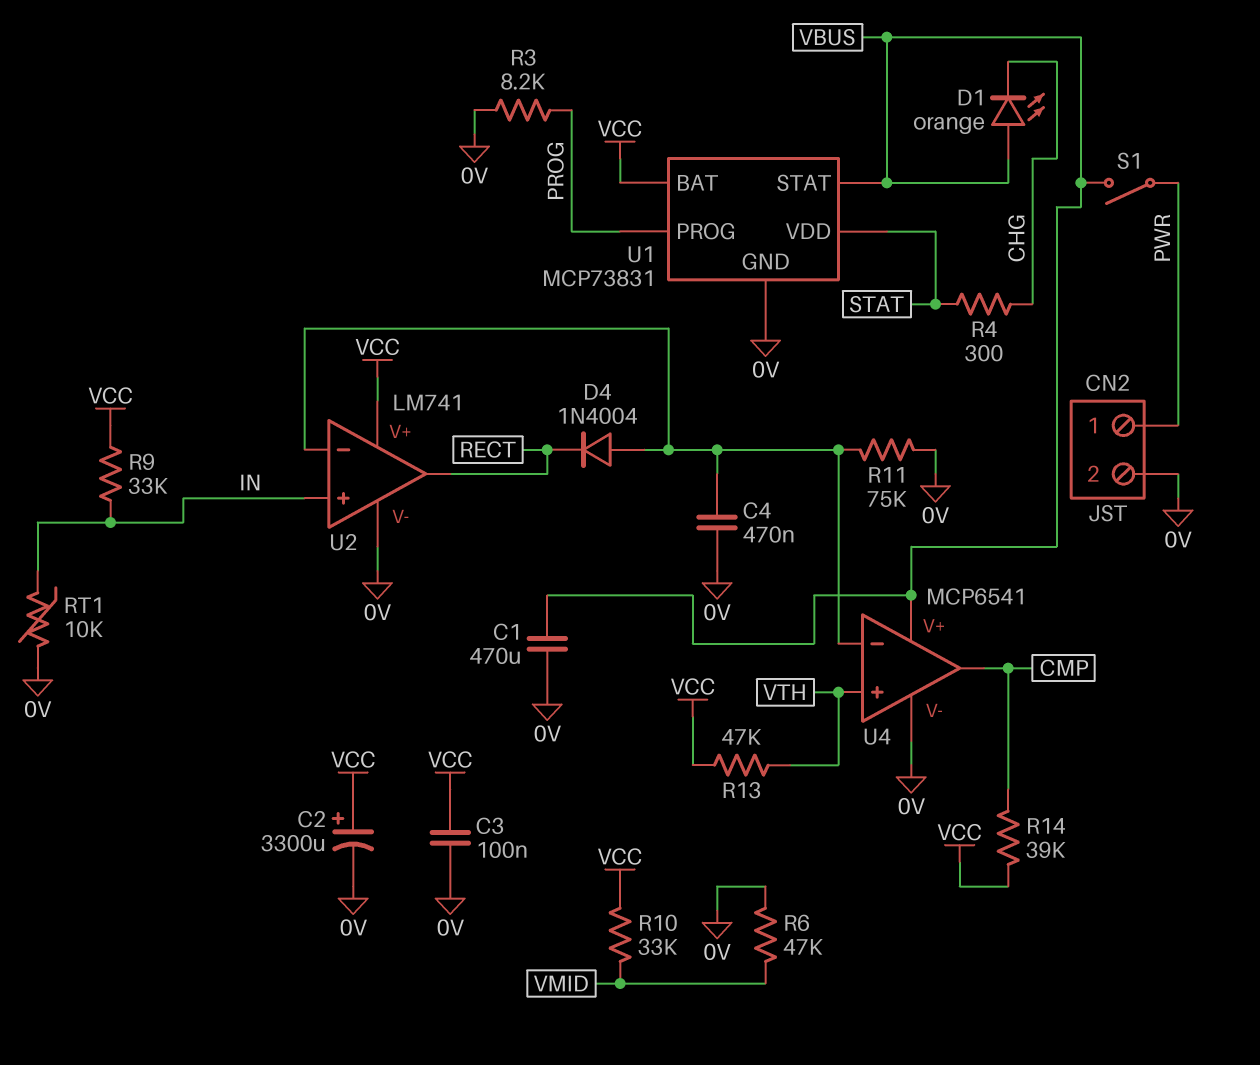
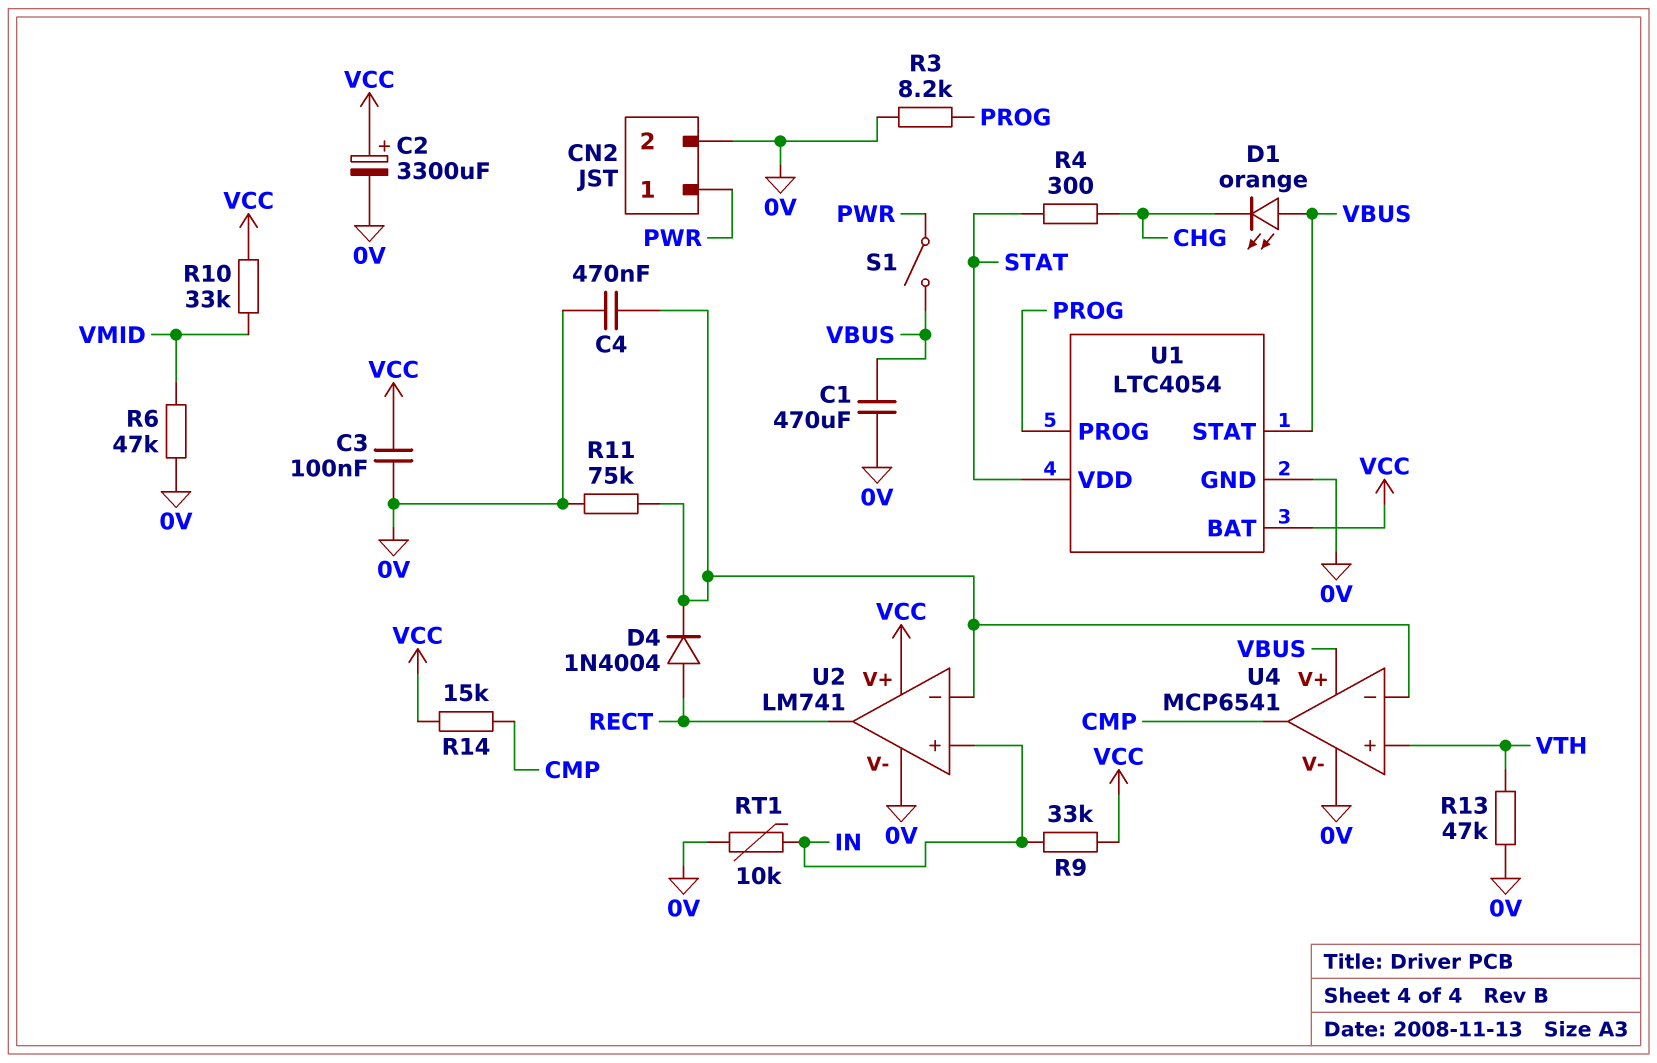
D4: diode 1N4004 (A U2/in-, K RECT) -> diode 1N4004 (A RECT, K U2/in-)
R13: 47k (VCC, VTH) -> 47k (0V, VTH)
R14: 39k (CMP, VCC) -> 15k (CMP, VCC)
U1: MCP73831 -> LTC4054

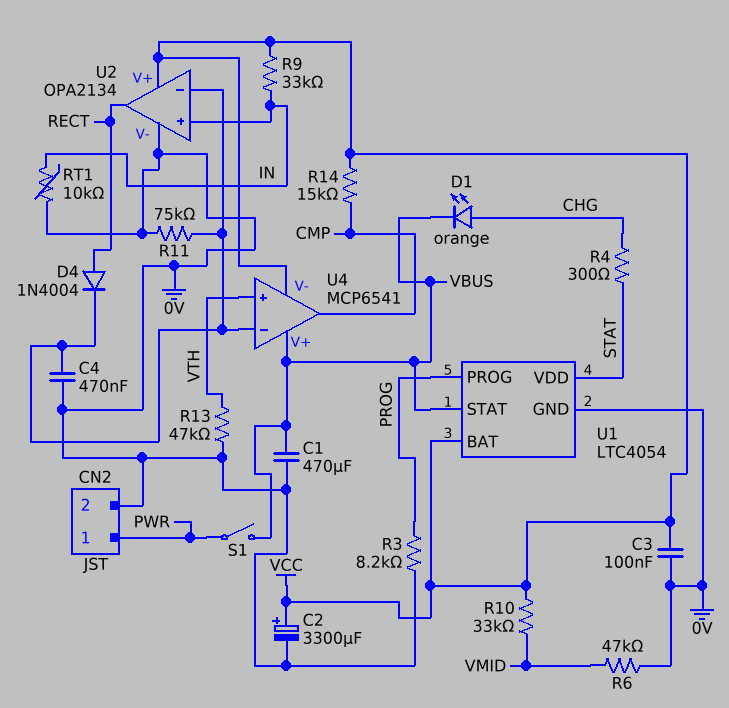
D1: LED orange (A VBUS, K CHG) -> LED orange (A CHG, K VBUS)
U2: LM741 -> OPA2134
U4 pin V-: 0V -> VCC

